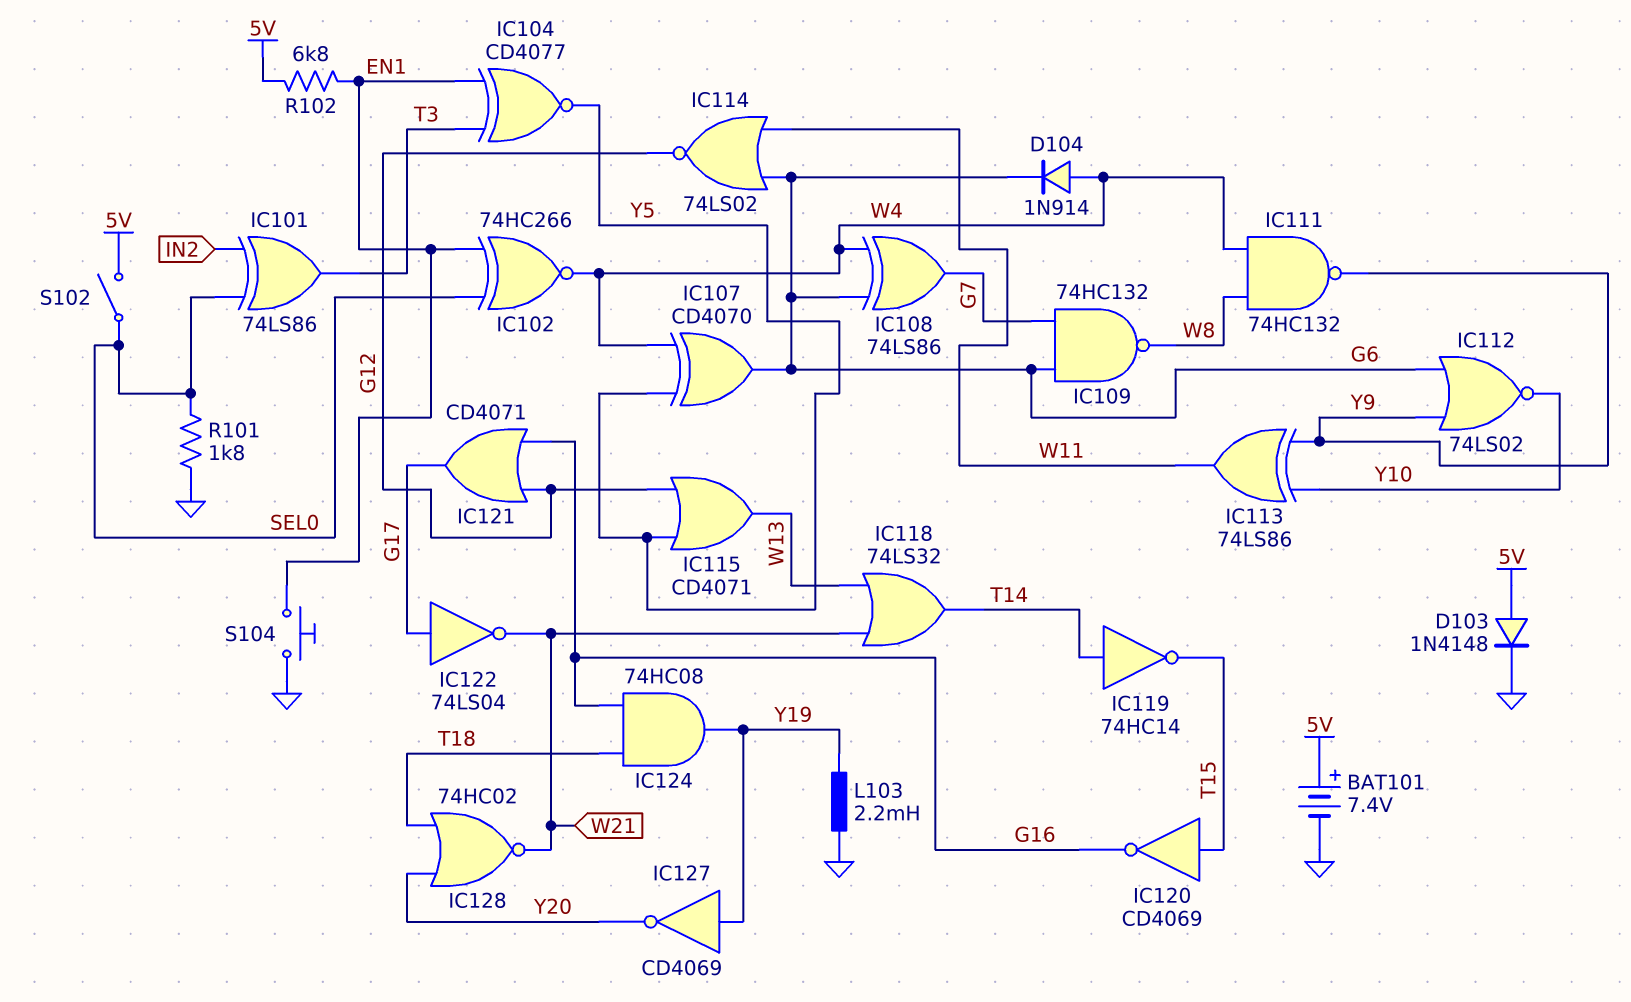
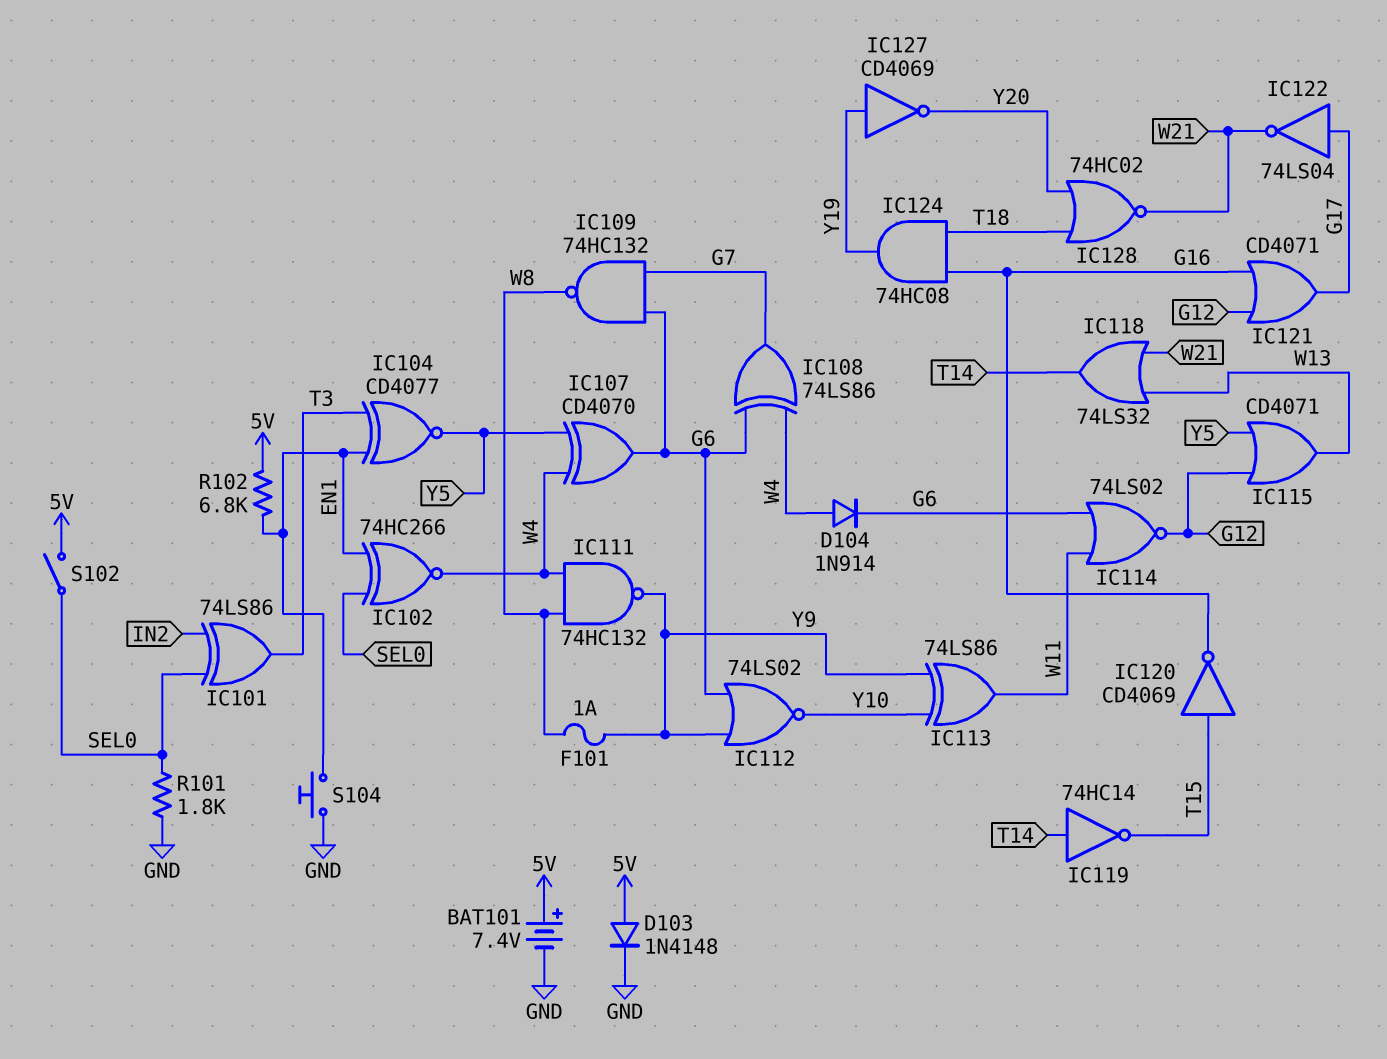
F101: none -> 1A (W8, Y9)
L103: 2.2mH (GND, Y19) -> none

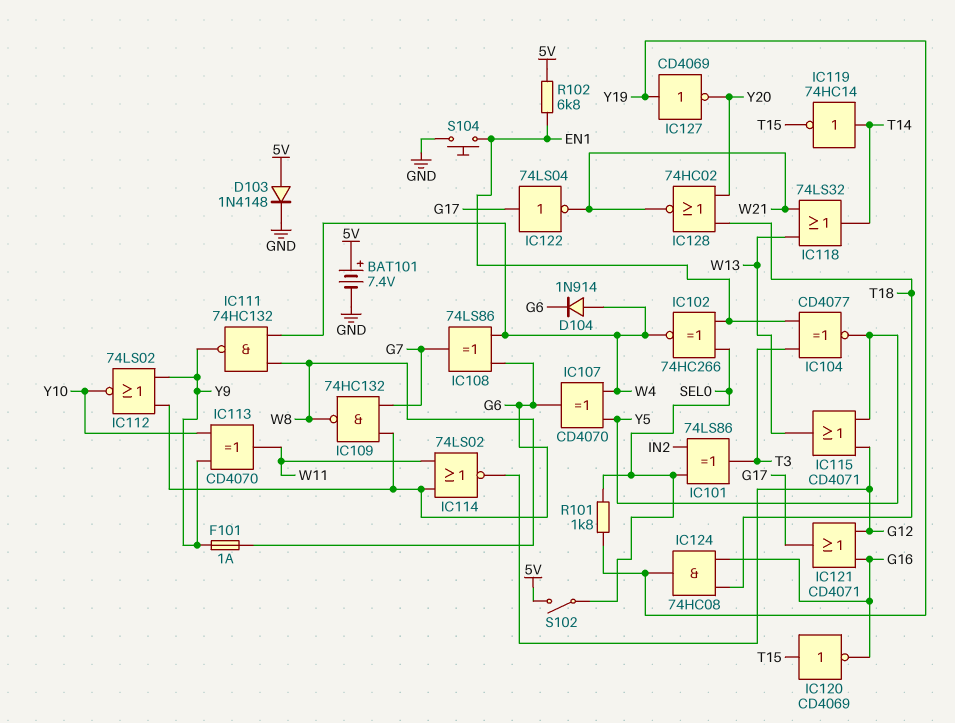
IC113: XOR 74LS86 (in Y9, in Y10, out W11) -> XOR CD4070 (in Y9, in Y10, out W11)
R101: 1.8k (GND, SEL0) -> 1.8k (SEL0, Y19)

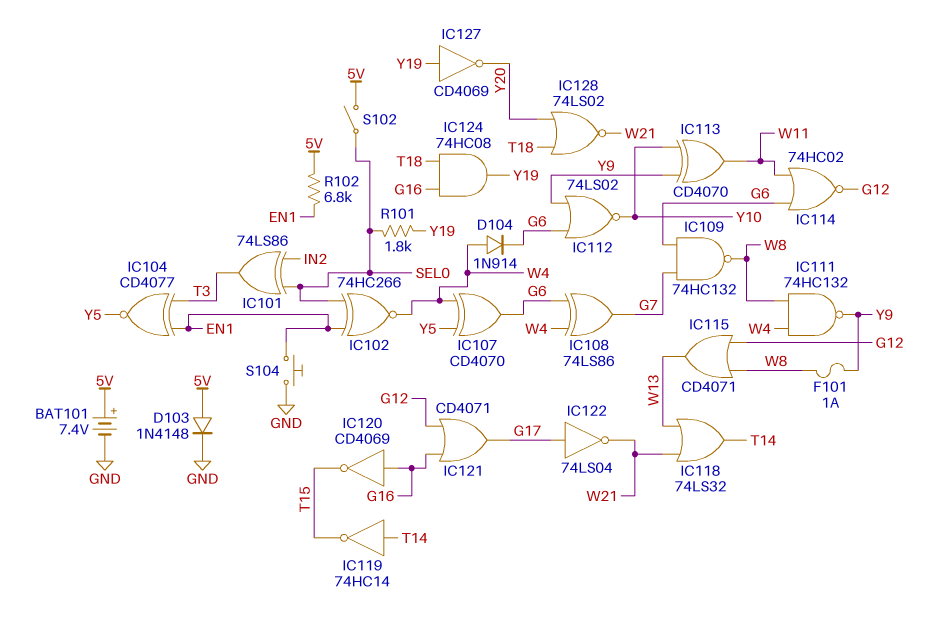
IC114: NOR 74LS02 (in G6, in W11, out G12) -> NOR 74HC02 (in G6, in W11, out G12)
IC115: OR CD4071 (in G12, in Y5, out W13) -> OR CD4071 (in G12, in W8, out W13)
IC120: NOT CD4069 (in T15, out G16) -> NOT CD4069 (in G16, out T15)
IC128: NOR 74HC02 (in T18, in Y20, out W21) -> NOR 74LS02 (in T18, in Y20, out W21)

